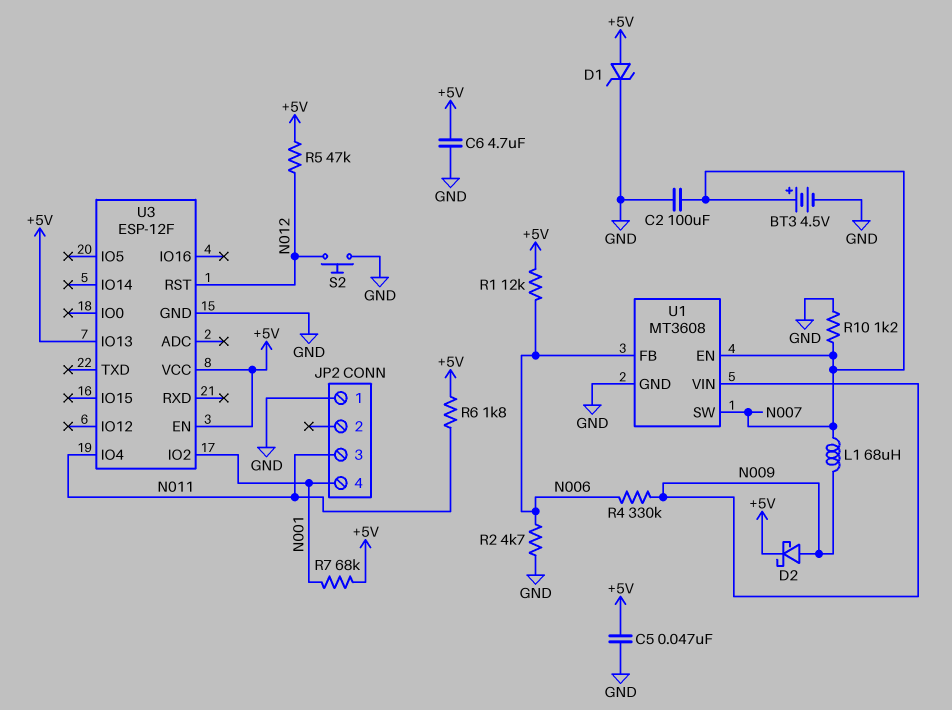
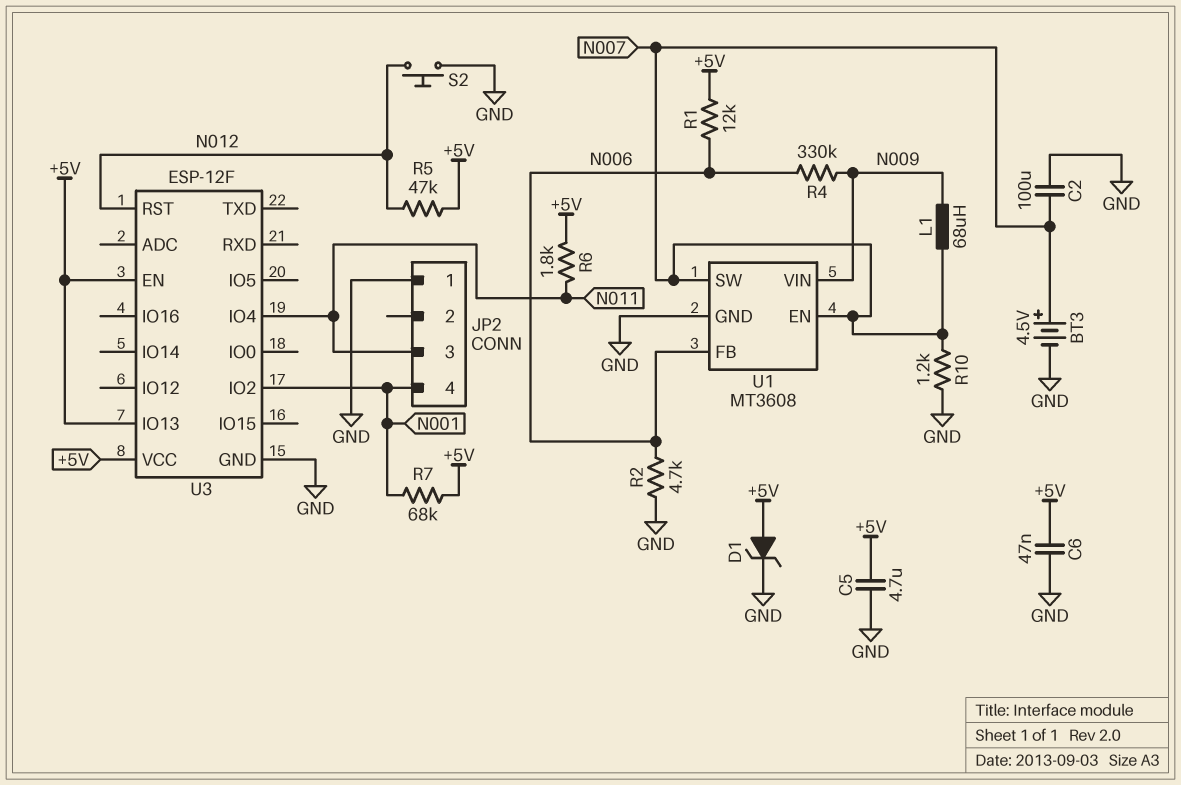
C5: 47nF (+5V, GND) -> 4.7uF (+5V, GND)
C6: 4.7uF (+5V, GND) -> 47nF (+5V, GND)
D2: schottky (A N009, K +5V) -> none

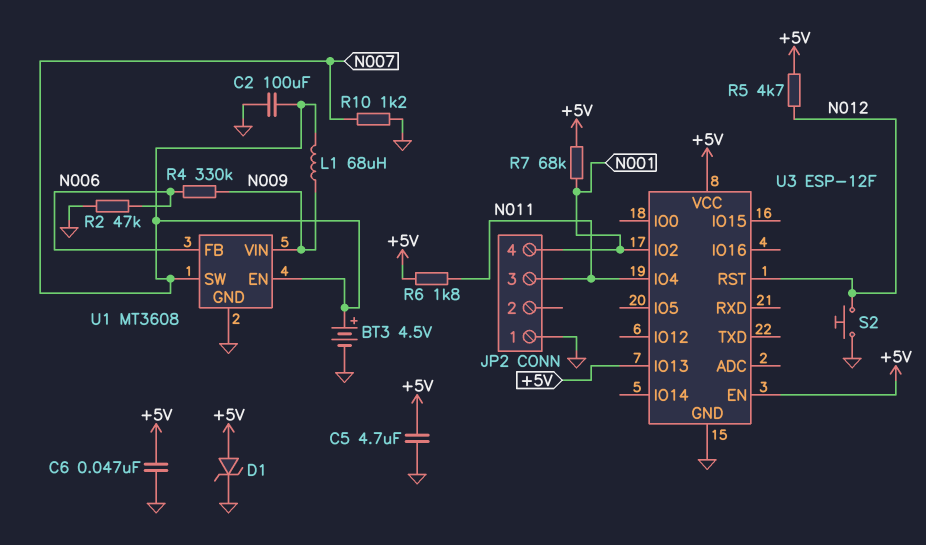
R1: 12k (+5V, N006) -> none
R2: 4.7k (GND, N006) -> 47k (GND, N006)
R5: 47k (+5V, N012) -> 4.7k (+5V, N012)

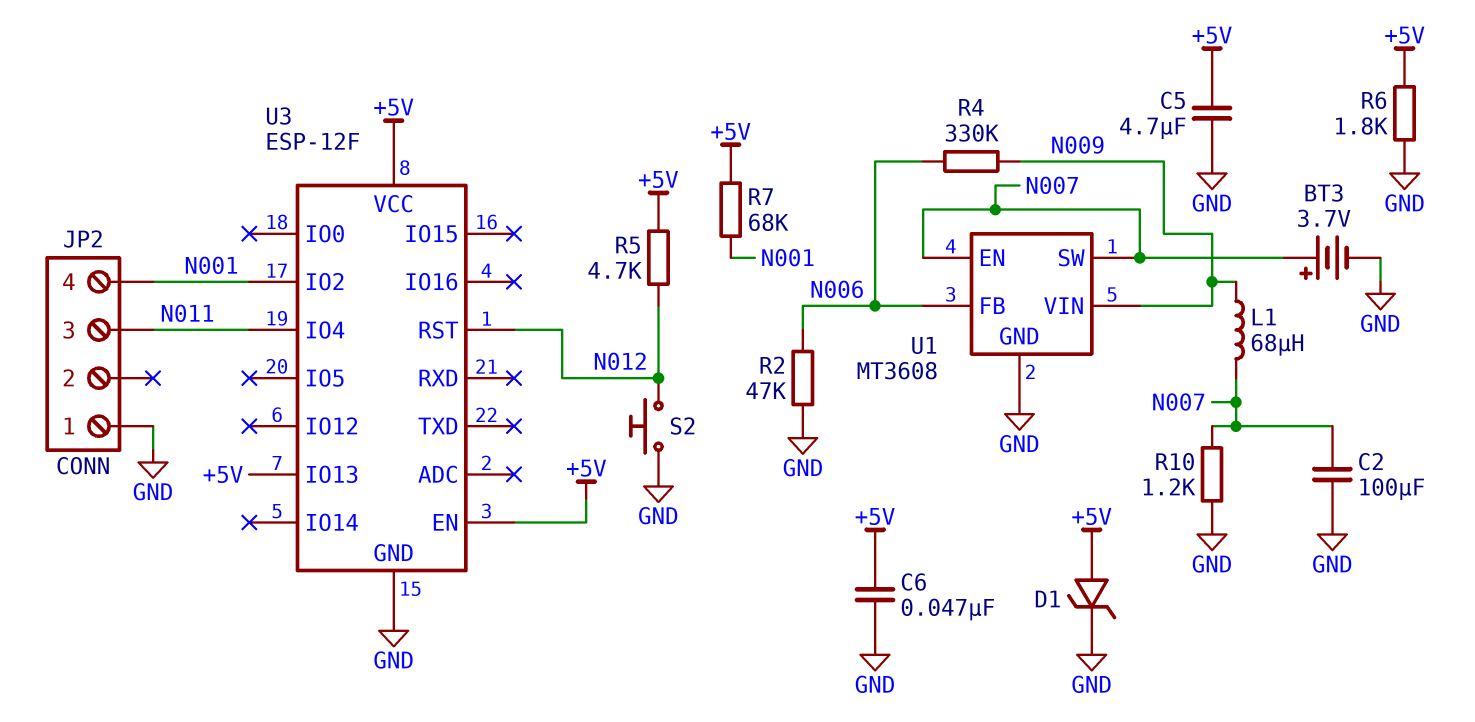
BT3: 4.5V (plus N007, minus GND) -> 3.7V (plus N007, minus GND)
R6: 1.8k (+5V, N011) -> 1.8k (+5V, GND)

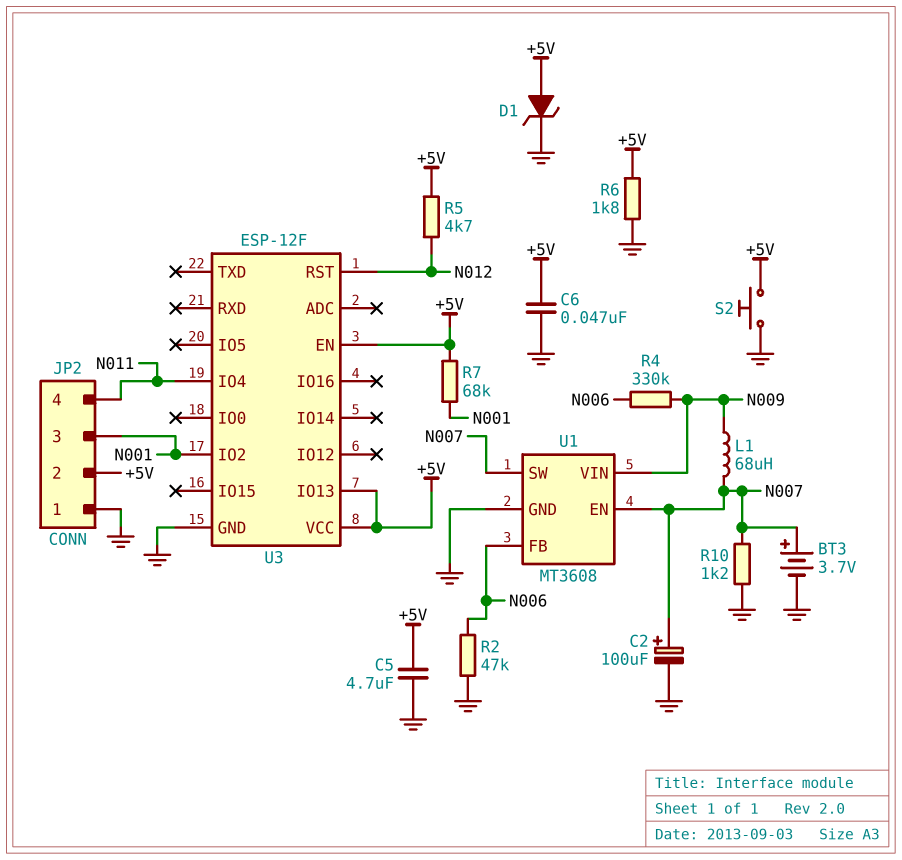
C2: 100uF (GND, N007) -> 100uF (plus N007, minus GND)
JP2 pin 2: none -> +5V
JP2 pin 3: N011 -> N001
JP2 pin 4: N001 -> N011
S2: button (GND, N012) -> button (+5V, GND)

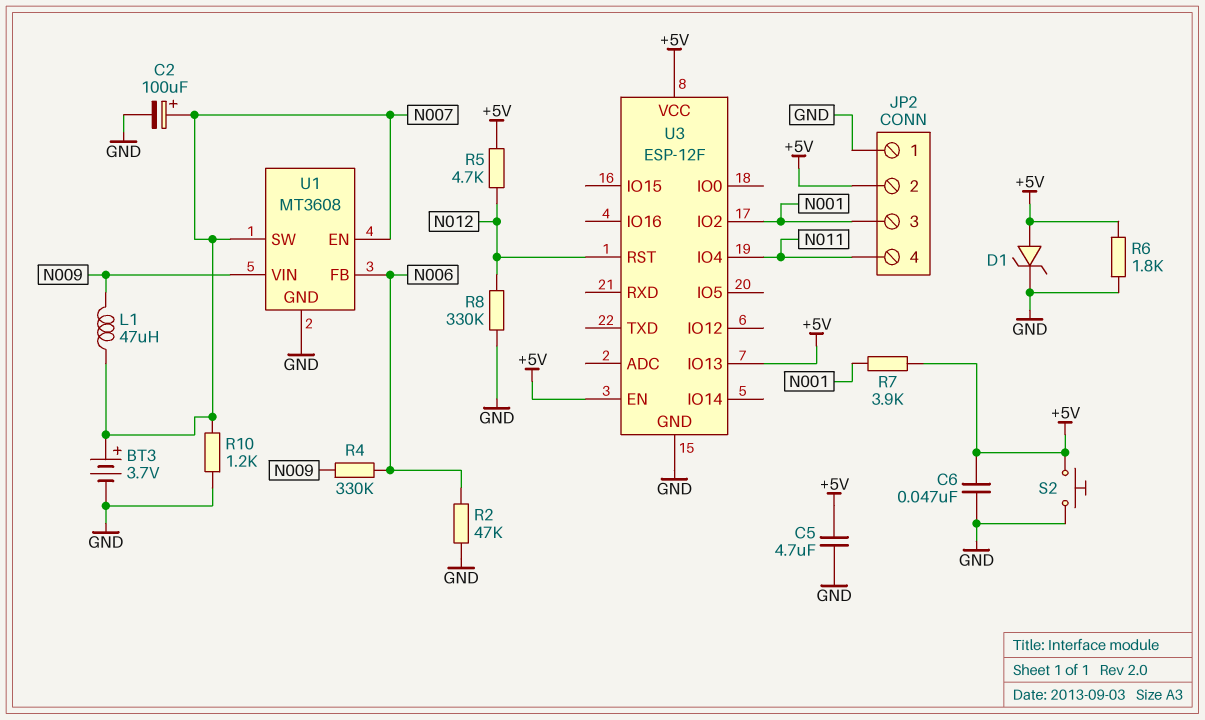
L1: 68uH (N007, N009) -> 47uH (N007, N009)
R7: 68k (+5V, N001) -> 3.9k (+5V, N001)
R8: none -> 330k (GND, N012)

